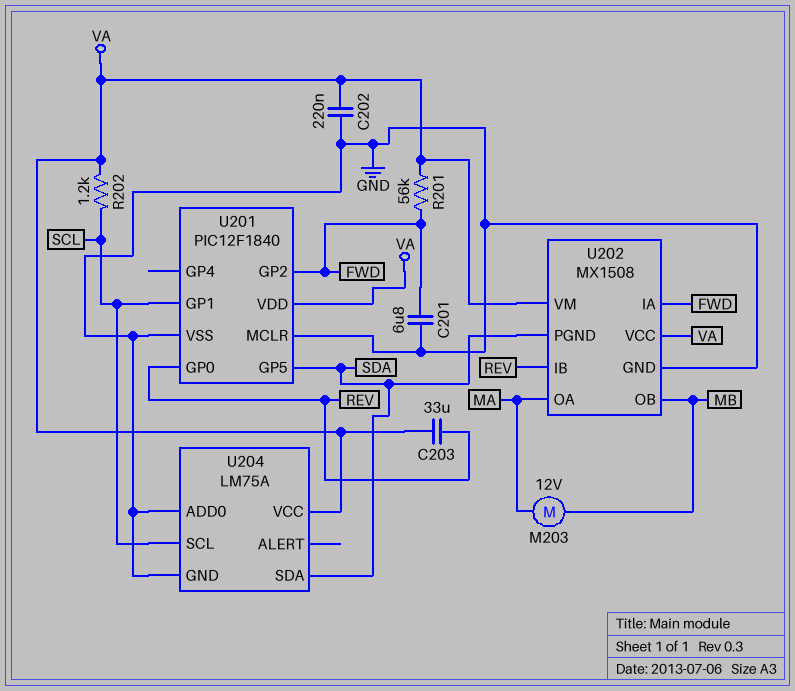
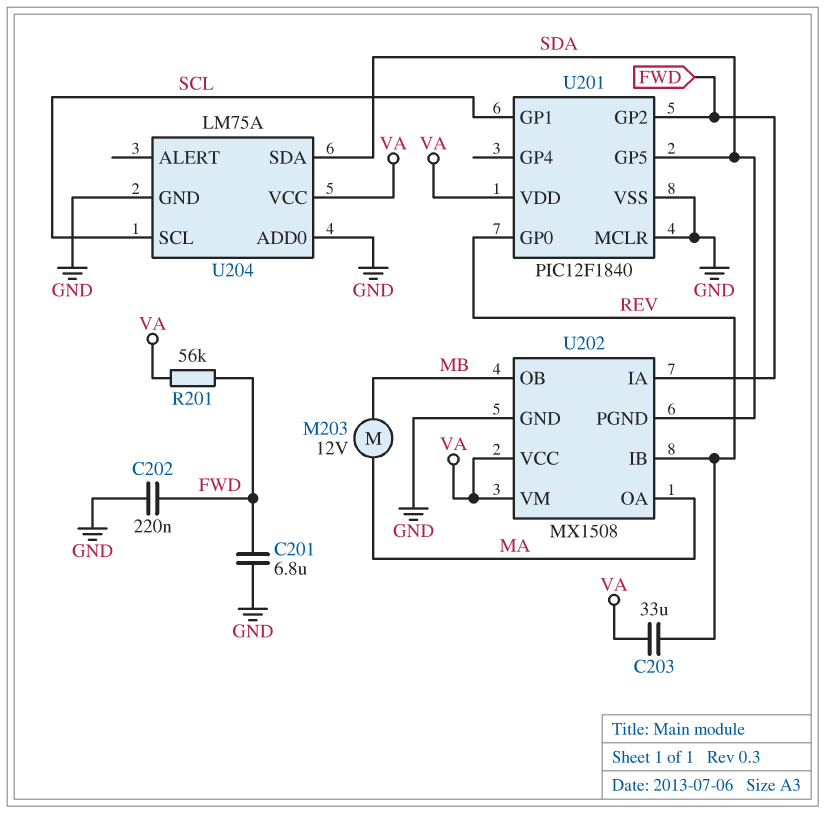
C202: 220nF (GND, VA) -> 220nF (FWD, GND)
R202: 1.2k (SCL, VA) -> none

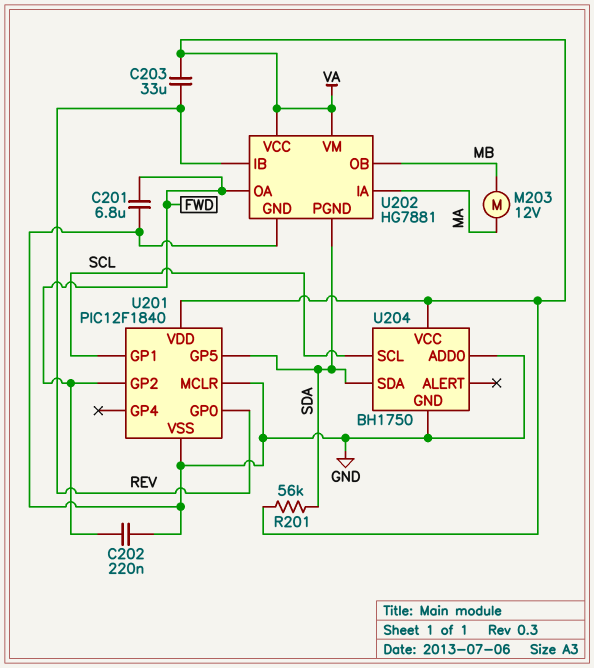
R201: 56k (FWD, VA) -> 56k (SDA, VA)
U202: MX1508 -> HG7881
U202 pin IA: FWD -> MA
U202 pin OA: MA -> FWD
U204: LM75A -> BH1750

